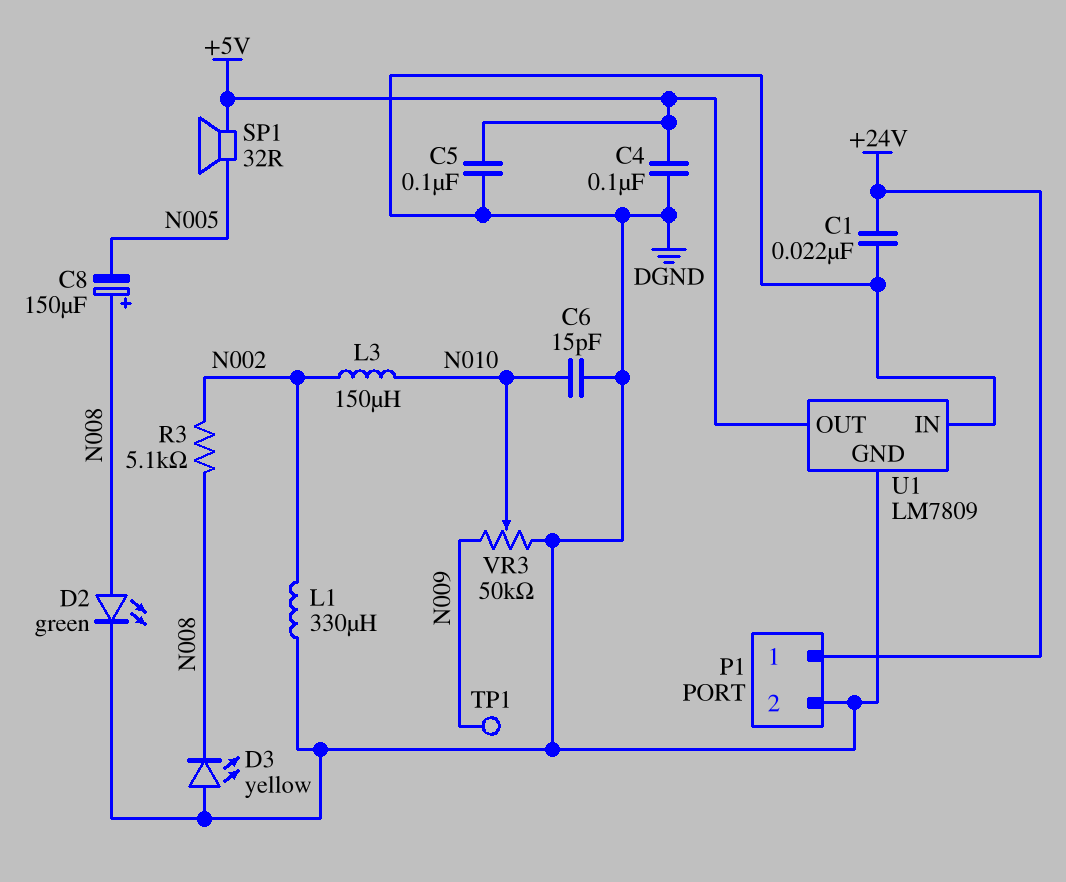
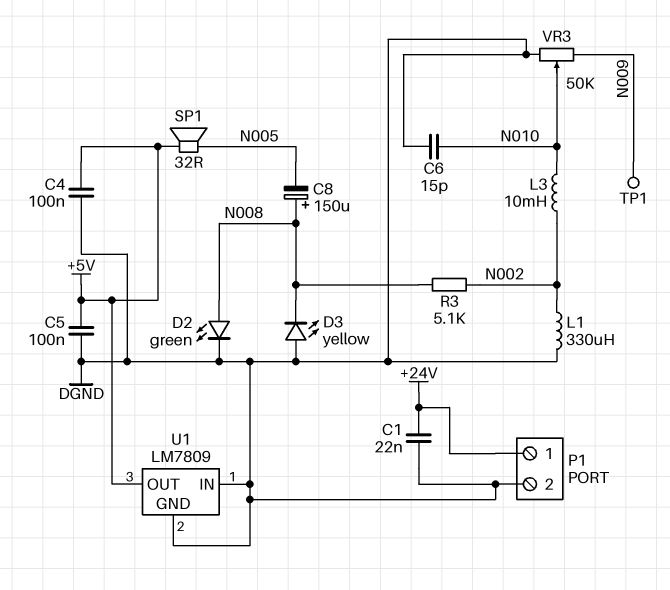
L3: 150uH (N002, N010) -> 10mH (N002, N010)

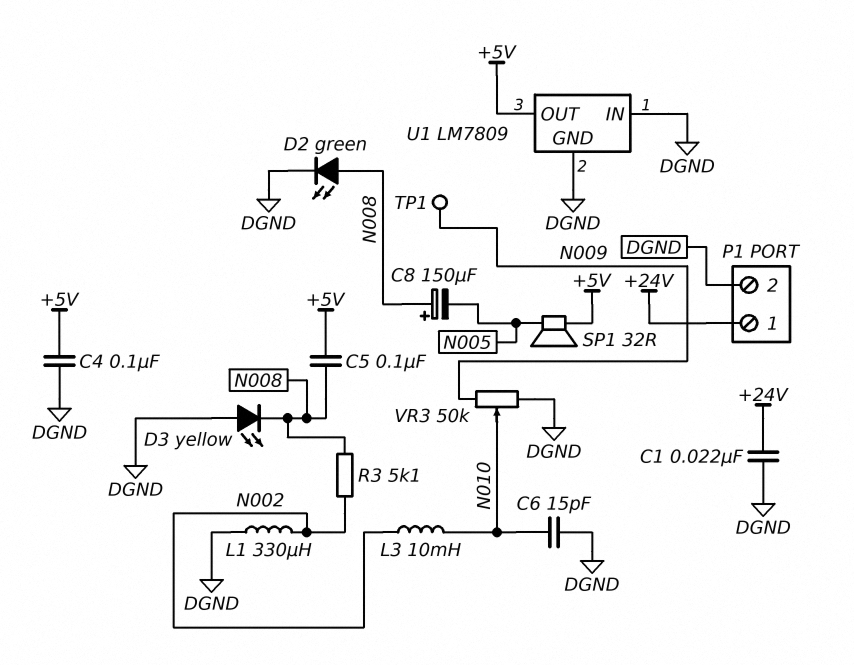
C5: 100nF (+5V, DGND) -> 100nF (+5V, N008)

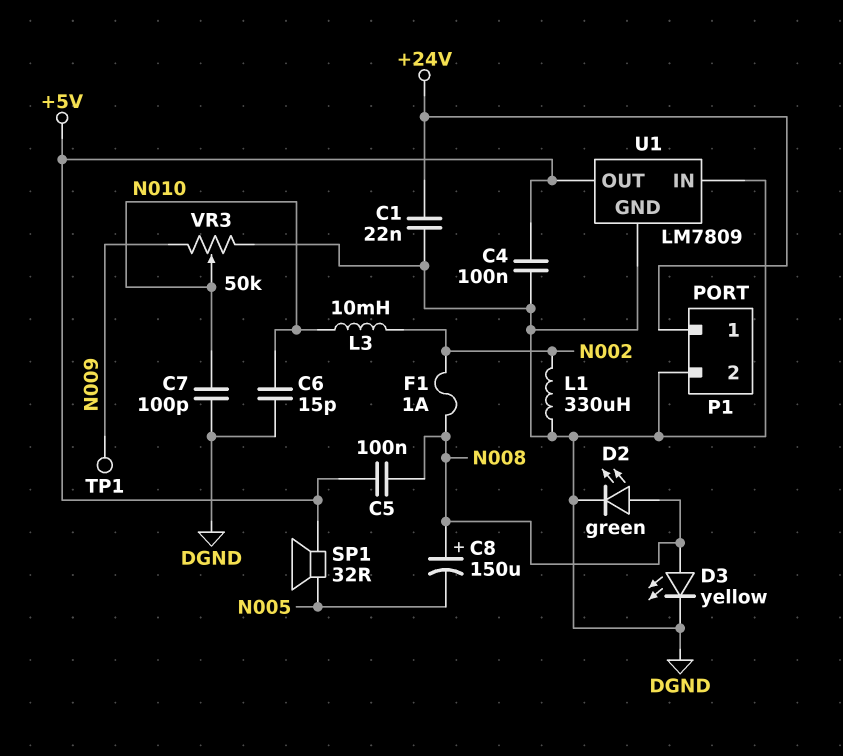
C7: none -> 100pF (DGND, N010)
D3: LED yellow (A DGND, K N008) -> LED yellow (A N008, K DGND)
F1: none -> 1A (N002, N008)
R3: 5.1k (N002, N008) -> none

